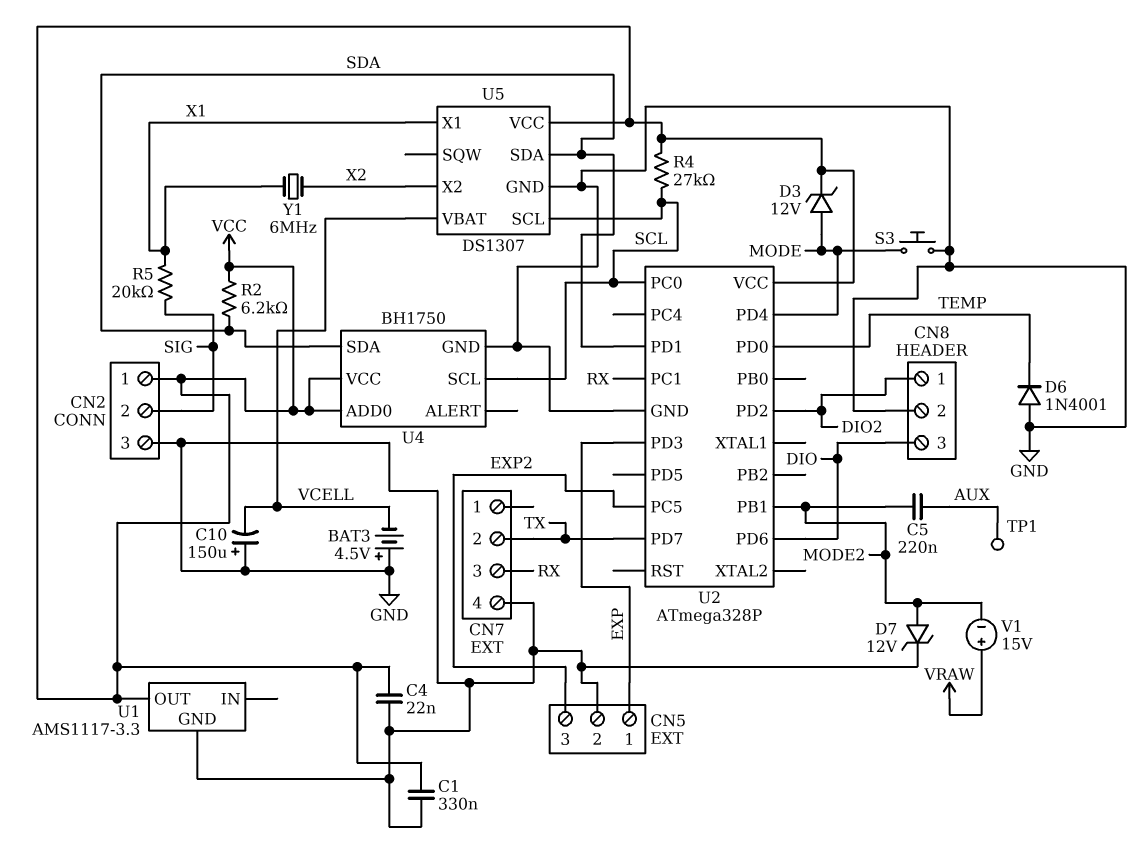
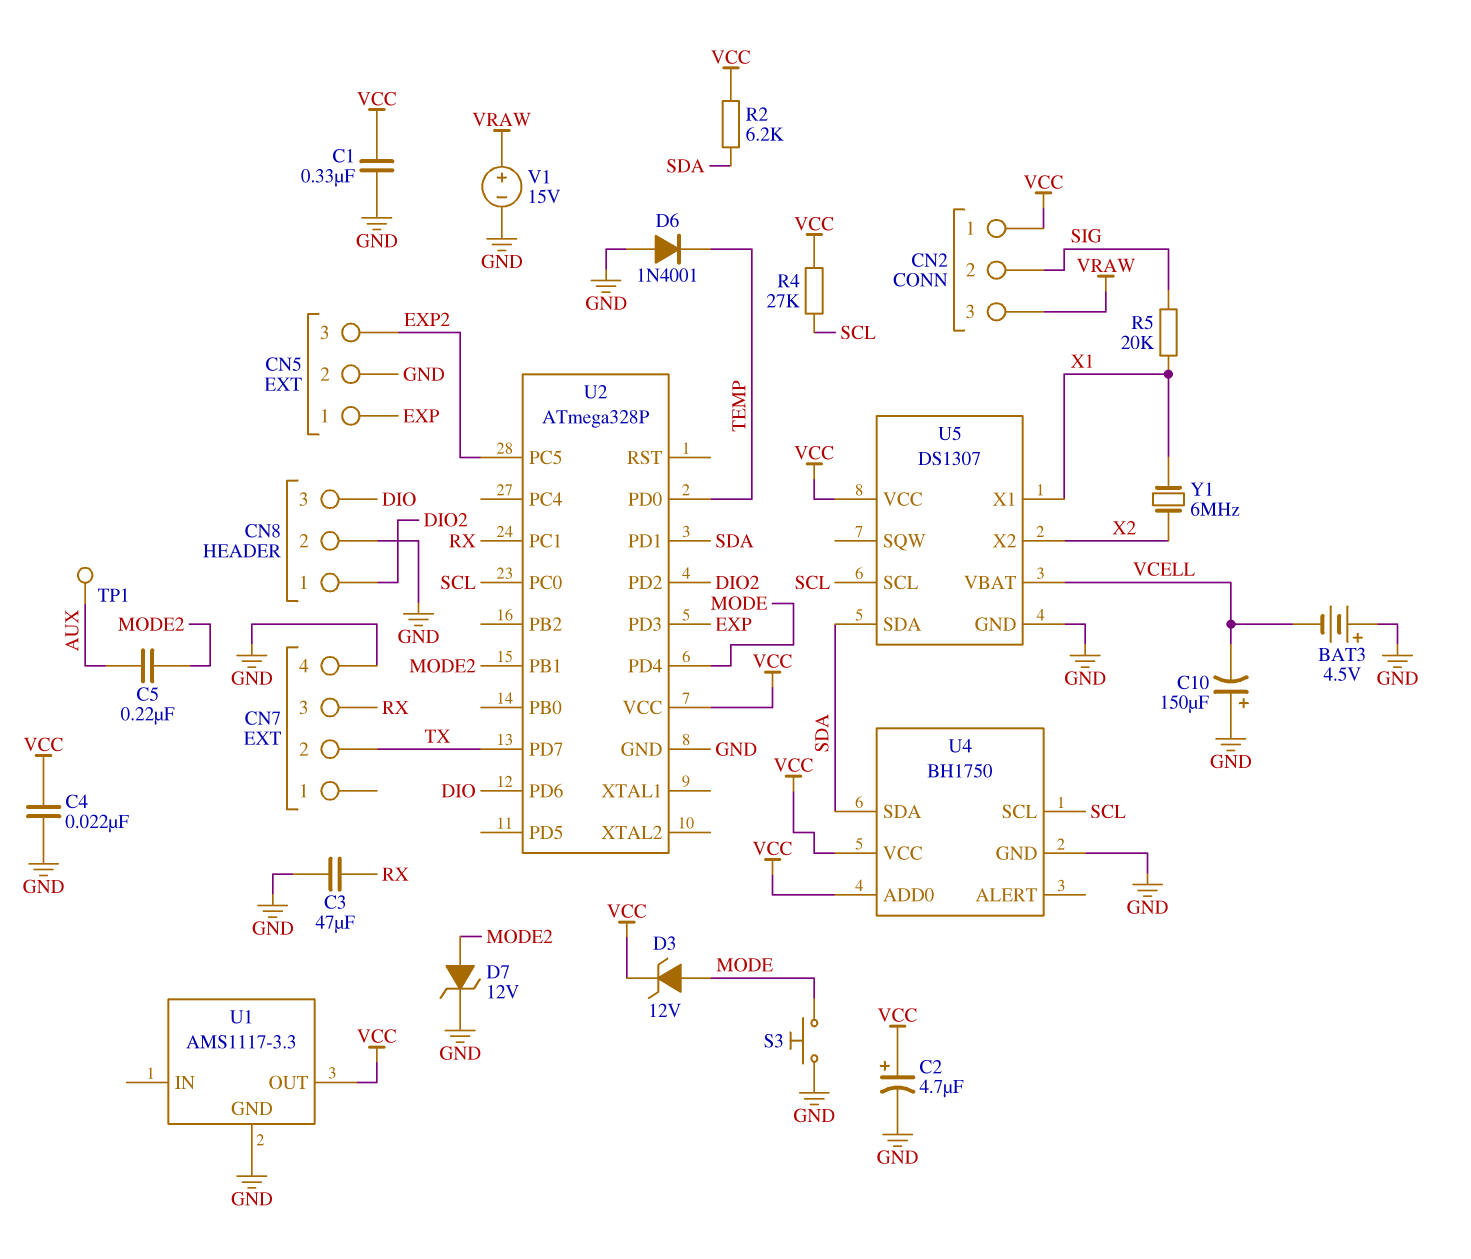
C2: none -> 4.7uF (plus VCC, minus GND)
C3: none -> 47uF (GND, RX)
CN2 pin 3: GND -> VRAW
V1: 15V (plus VRAW, minus MODE2) -> 15V (plus VRAW, minus GND)

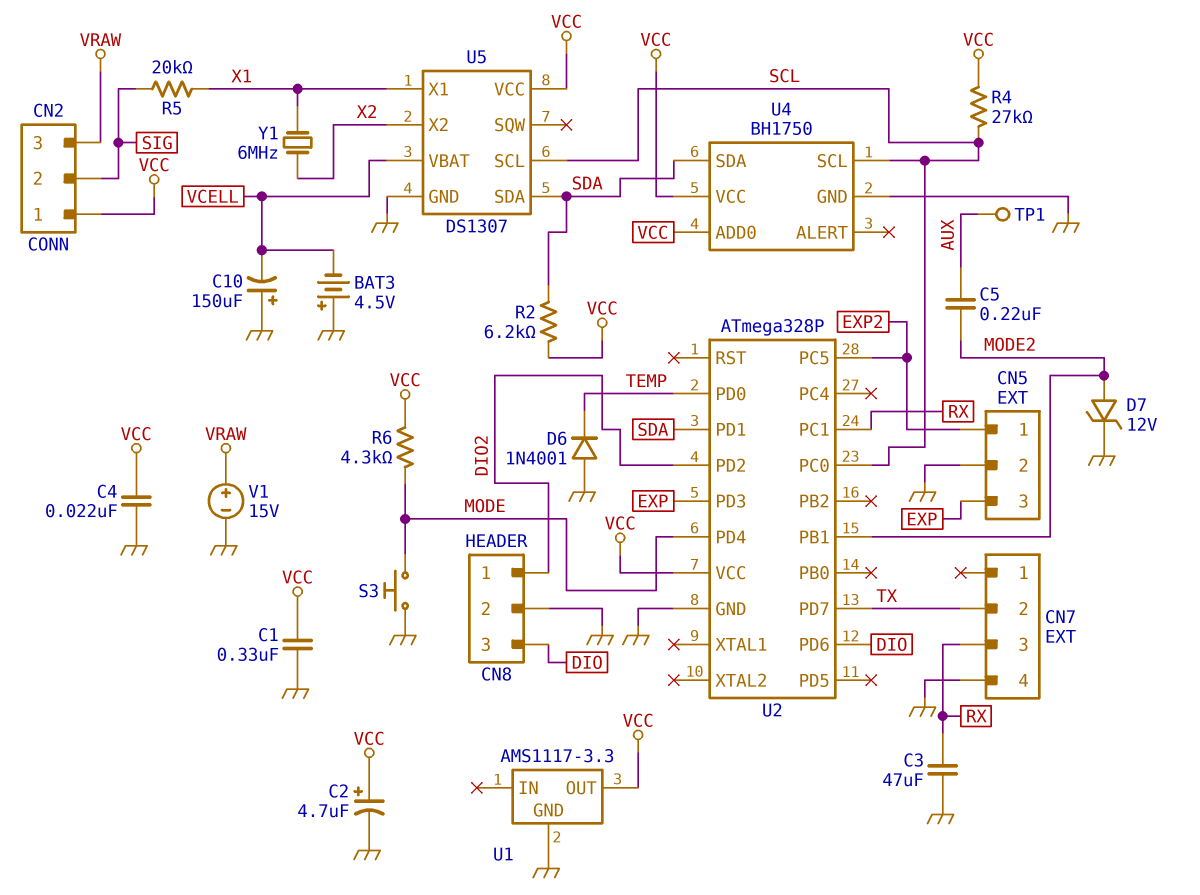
CN5 pin 1: EXP -> EXP2
CN5 pin 3: EXP2 -> EXP
D3: zener 12V (A MODE, K VCC) -> none
R6: none -> 4.3k (MODE, VCC)

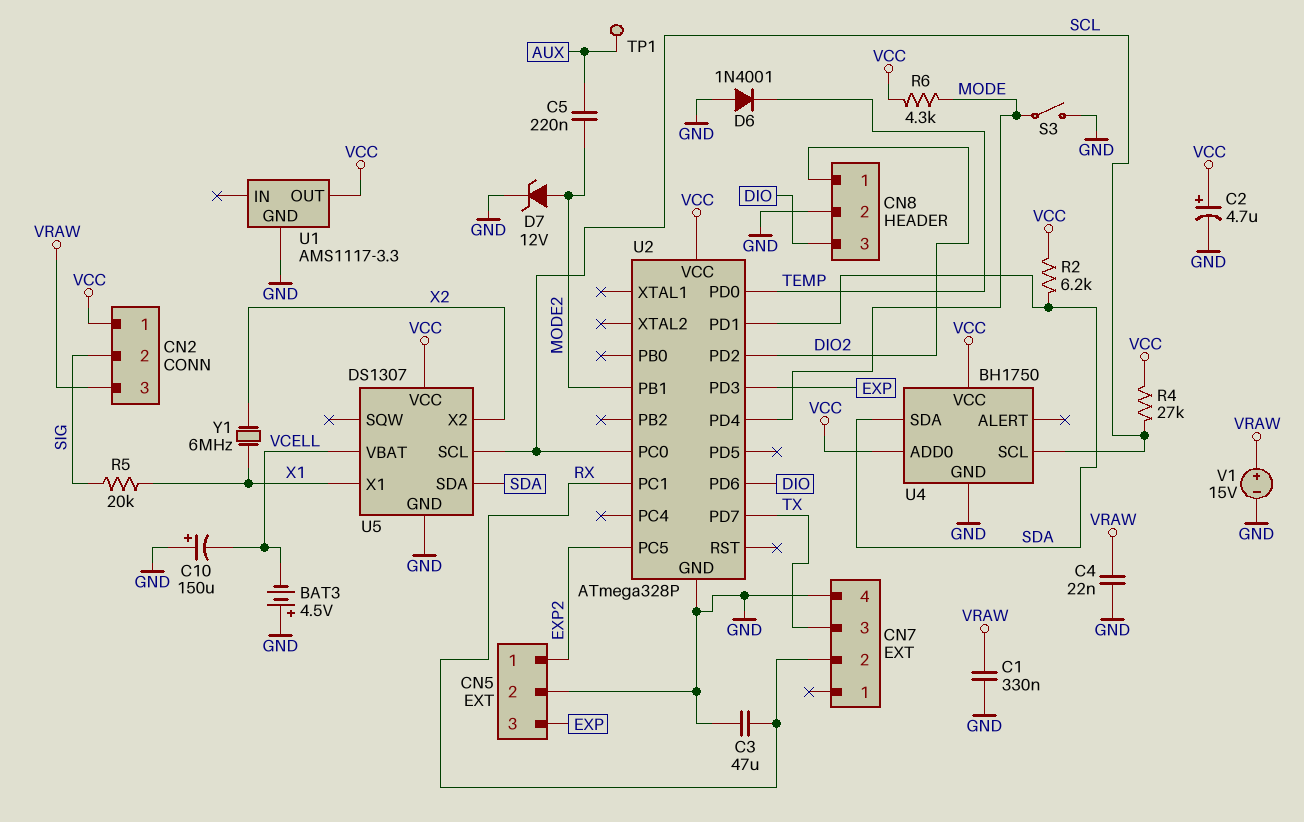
C1: 330nF (GND, VCC) -> 330nF (GND, VRAW)
C4: 22nF (GND, VCC) -> 22nF (GND, VRAW)
CN7 pin 2: TX -> RX
CN7 pin 3: RX -> TX
S3: button (GND, MODE) -> switch (GND, MODE)

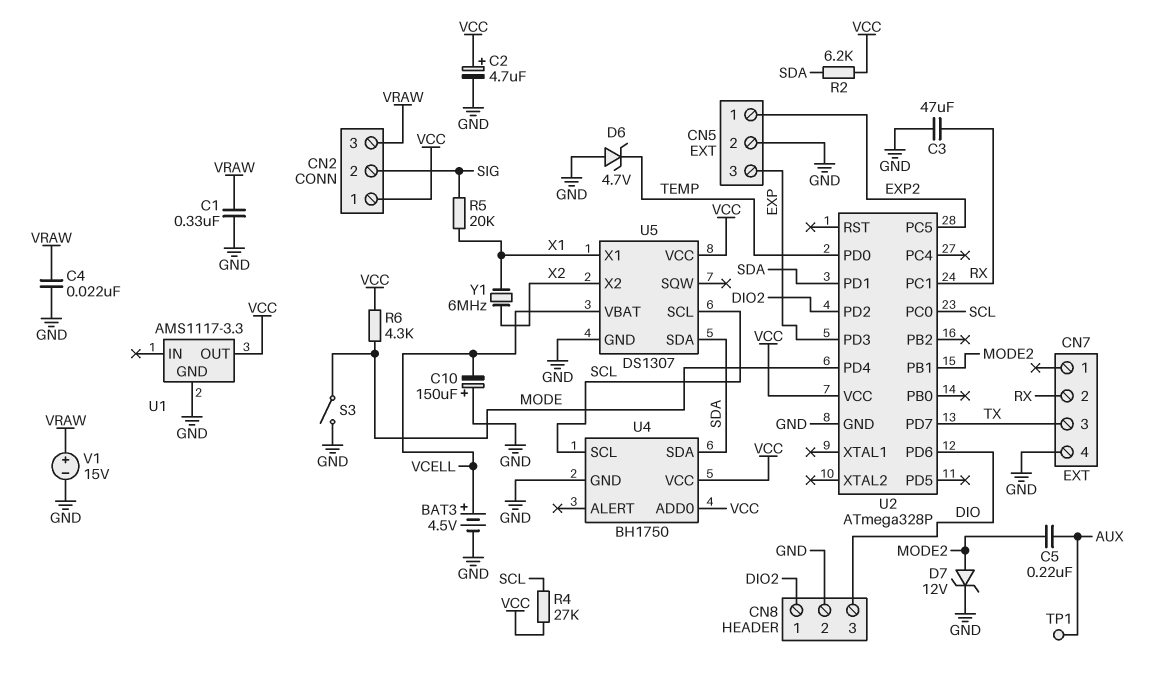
BAT3: 4.5V (plus GND, minus VCELL) -> 4.5V (plus VCELL, minus GND)
D6: diode 1N4001 (A GND, K TEMP) -> zener 4.7V (A GND, K TEMP)

